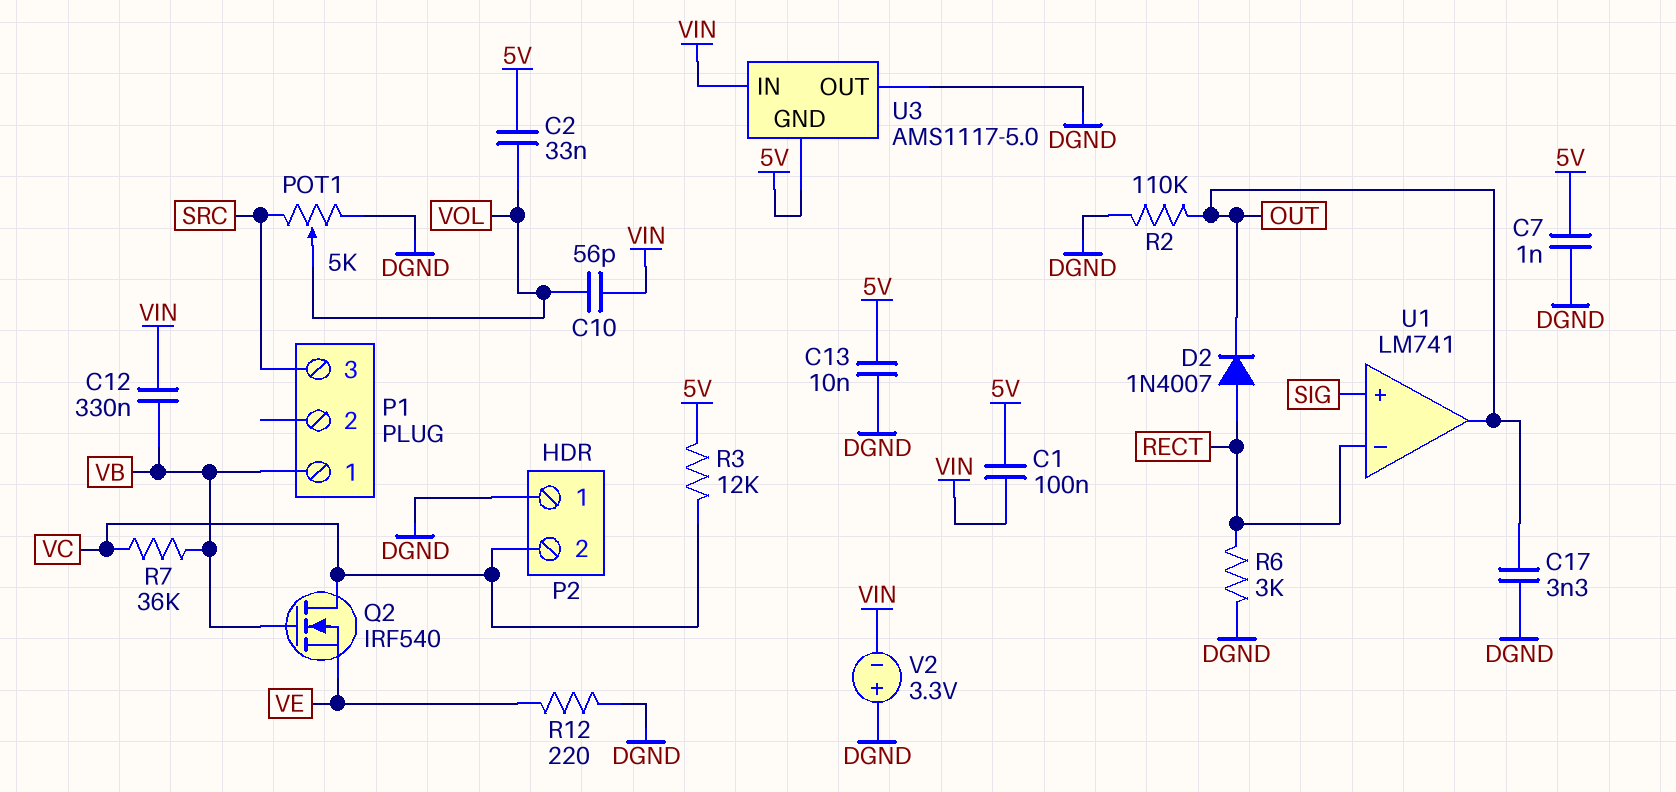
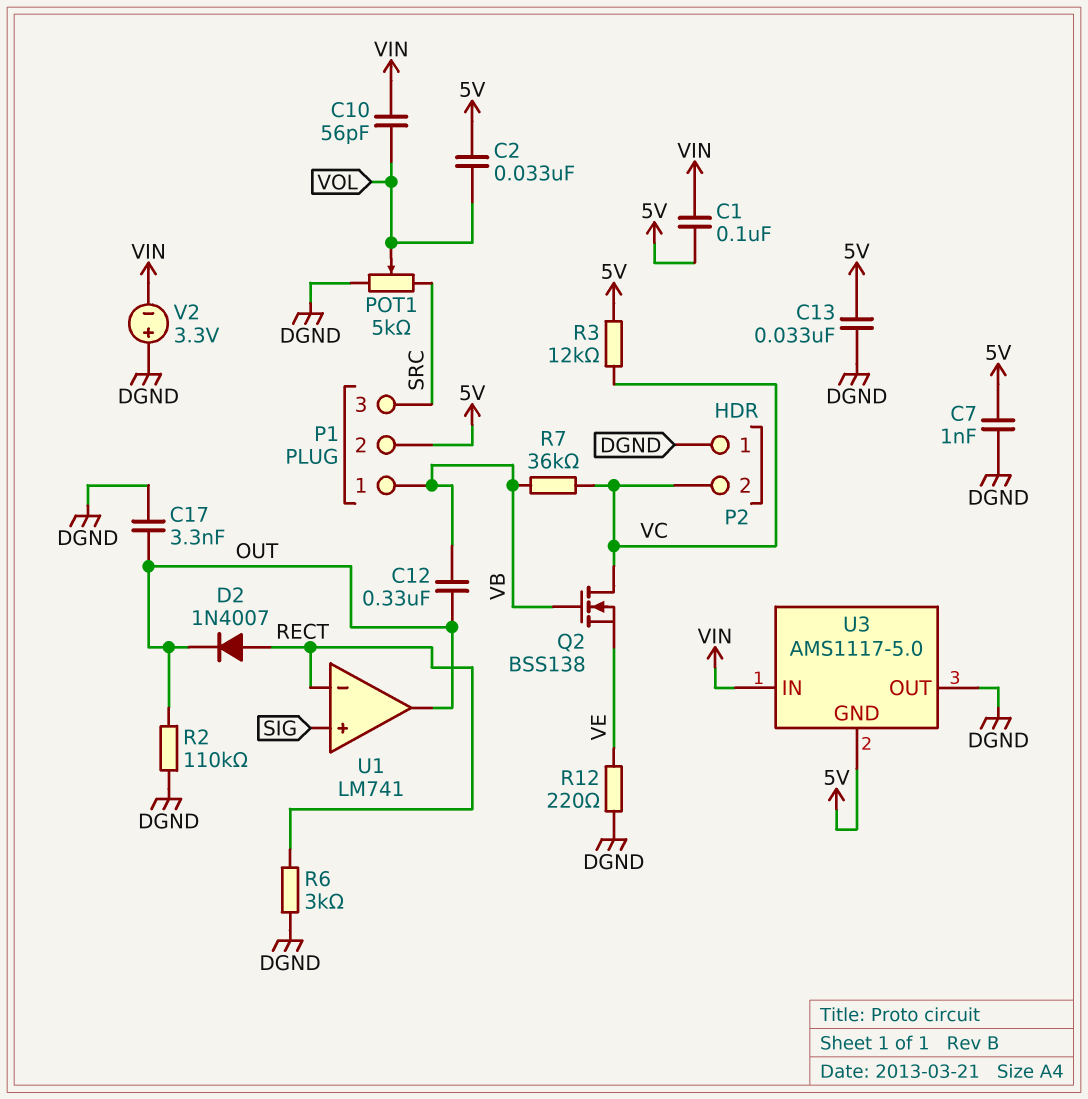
C12: 330nF (VB, VIN) -> 330nF (OUT, VB)
C13: 10nF (5V, DGND) -> 33nF (5V, DGND)
P1 pin 2: none -> 5V
Q2: NMOS IRF540 (G VB, D VC, S VE) -> NMOS BSS138 (G VB, D VC, S VE)

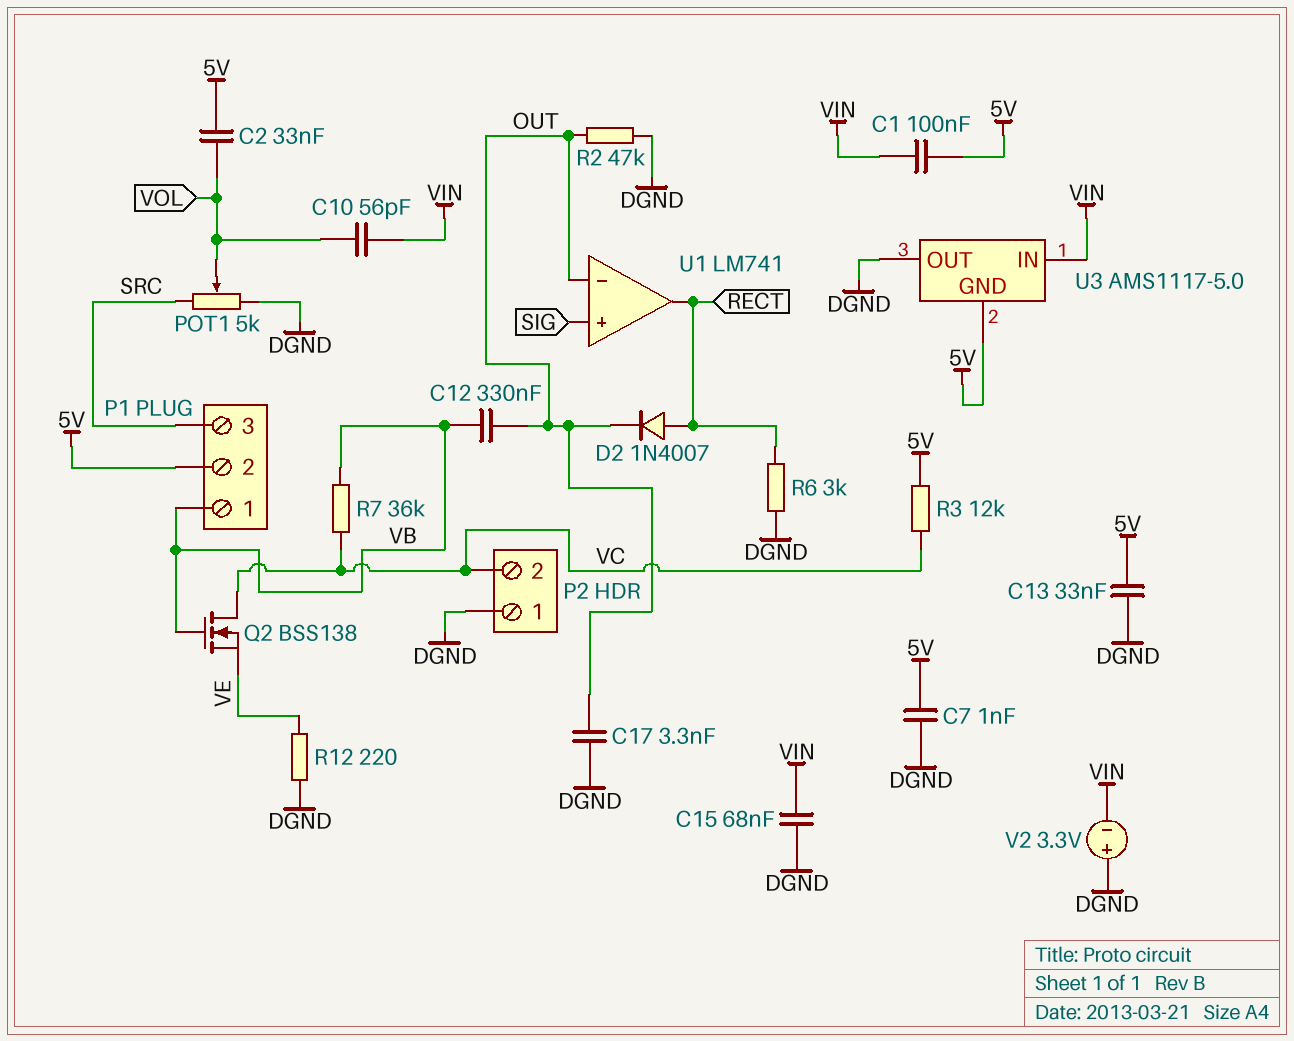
C15: none -> 68nF (DGND, VIN)
R2: 110k (DGND, OUT) -> 47k (DGND, OUT)
U1 pin in-: RECT -> OUT
U1 pin out: OUT -> RECT

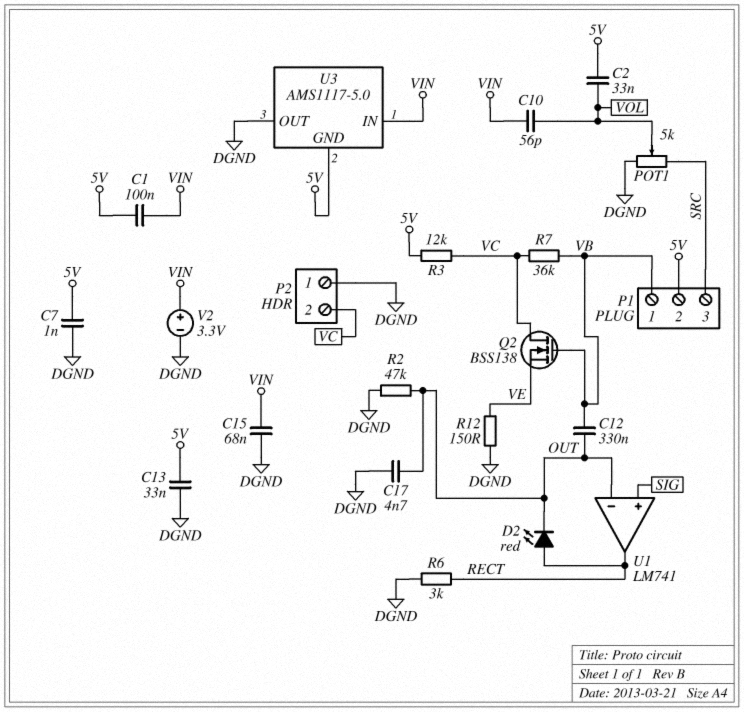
C17: 3.3nF (DGND, OUT) -> 4.7nF (DGND, OUT)
D2: diode 1N4007 (A RECT, K OUT) -> LED red (A RECT, K OUT)
R12: 220 (DGND, VE) -> 150 (DGND, VE)
V2: 3.3V (plus DGND, minus VIN) -> 3.3V (plus VIN, minus DGND)

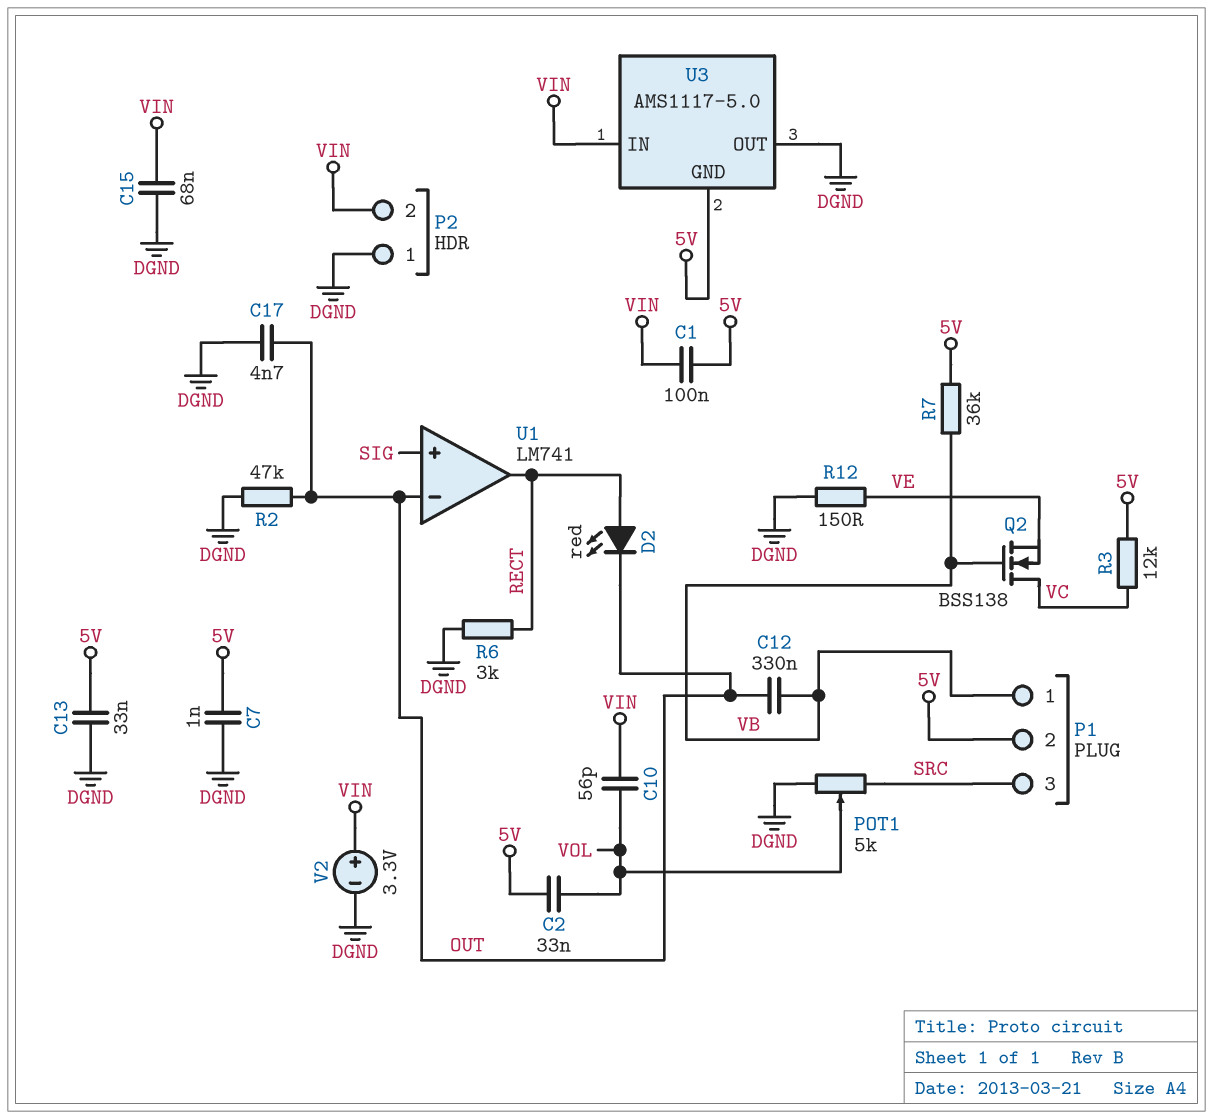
P2 pin 2: VC -> VIN
R7: 36k (VB, VC) -> 36k (5V, VB)

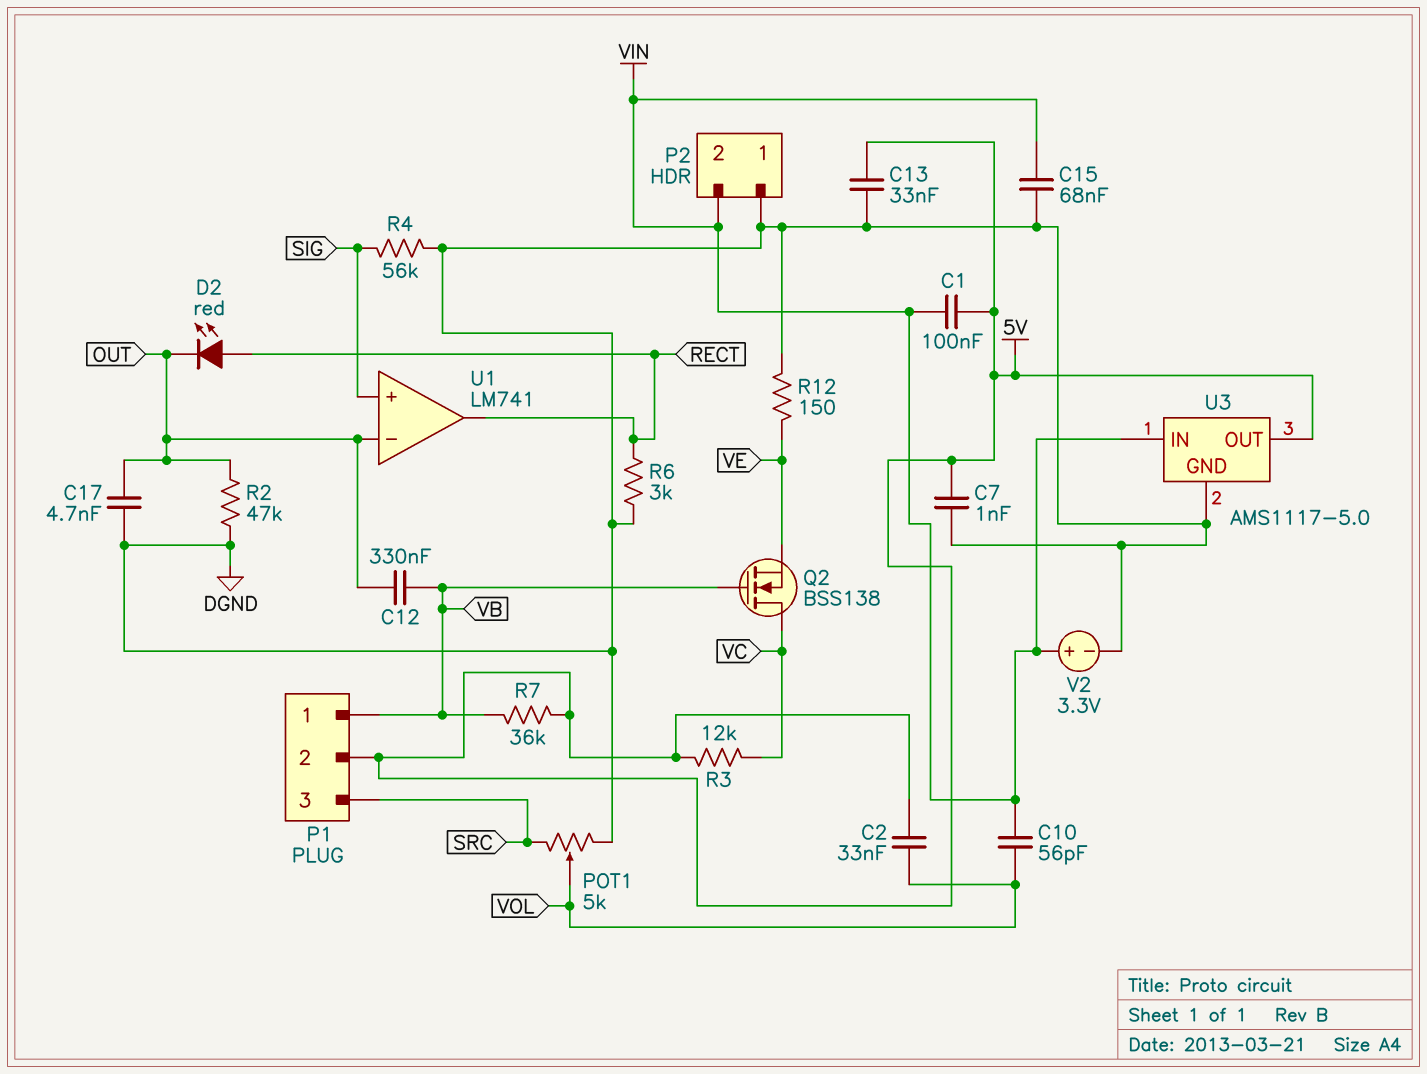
R4: none -> 56k (DGND, SIG)
U3 pin GND: 5V -> DGND
U3 pin OUT: DGND -> 5V

